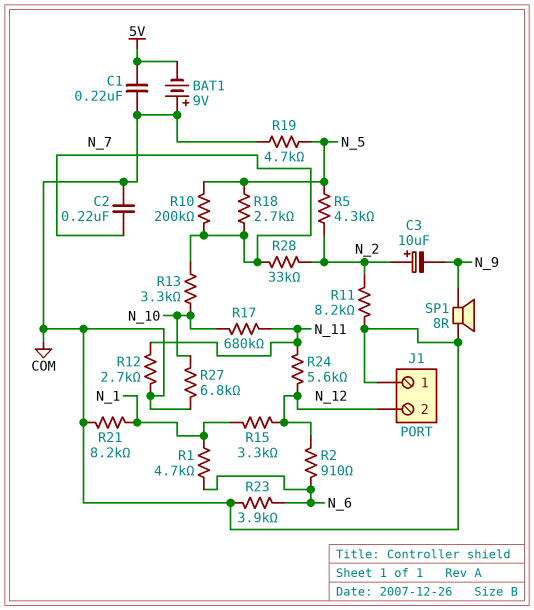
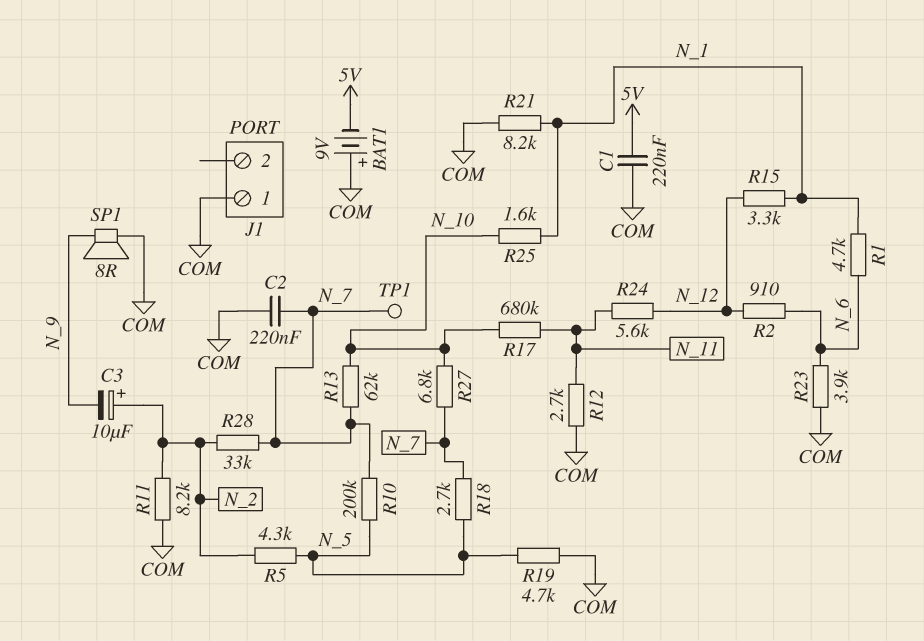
J1 pin 2: N_12 -> none
R13: 3.3k (N_7, N_10) -> 62k (N_7, N_10)
R25: none -> 1.6k (N_1, N_10)
R27: 6.8k (COM, N_10) -> 6.8k (N_7, N_10)
TP1: none -> test point (N_7)

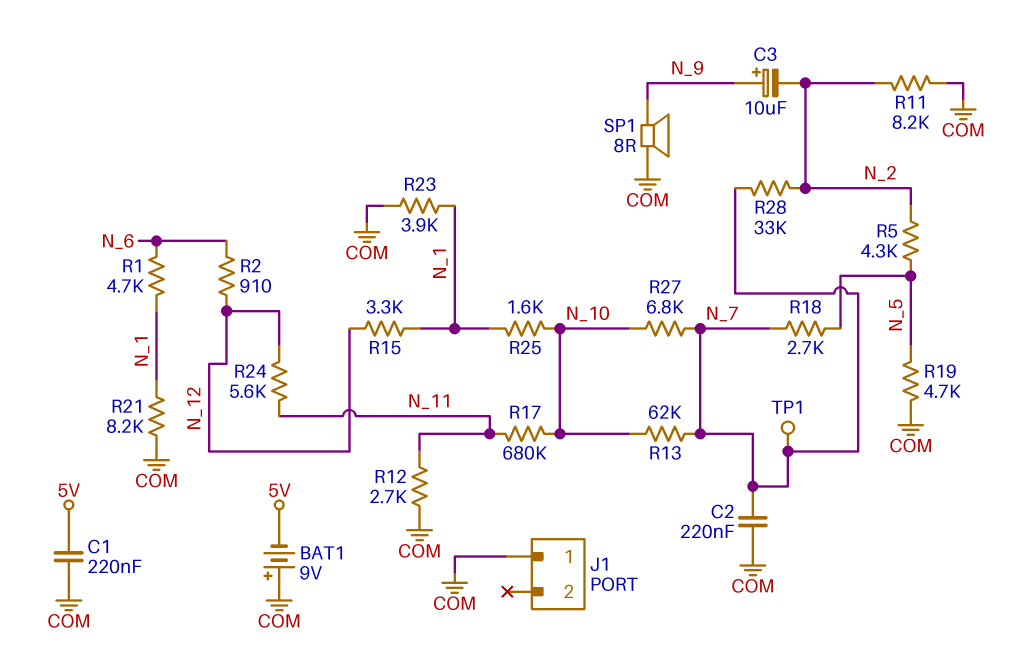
C3: 10uF (plus N_2, minus N_9) -> 10uF (plus N_9, minus N_2)
R10: 200k (N_5, N_7) -> none
R23: 3.9k (COM, N_6) -> 3.9k (COM, N_1)

